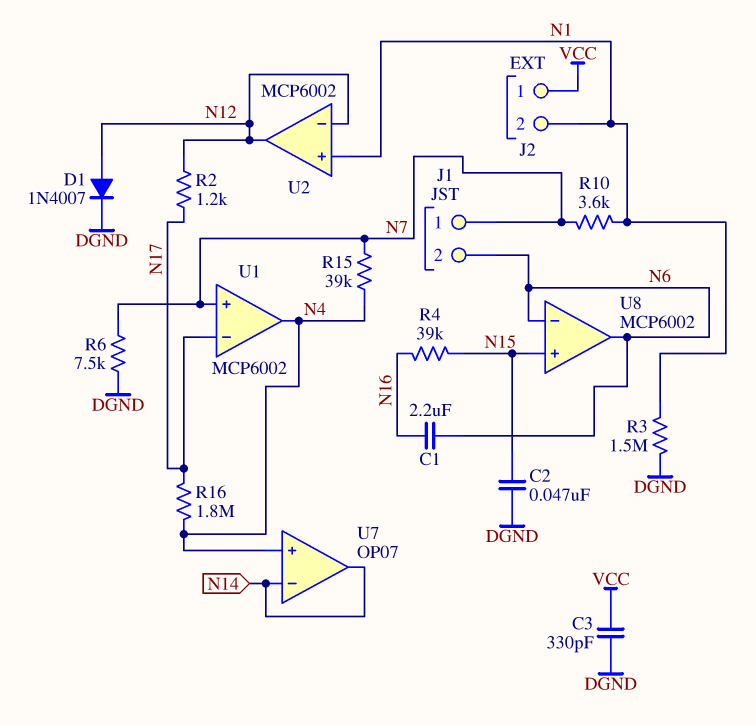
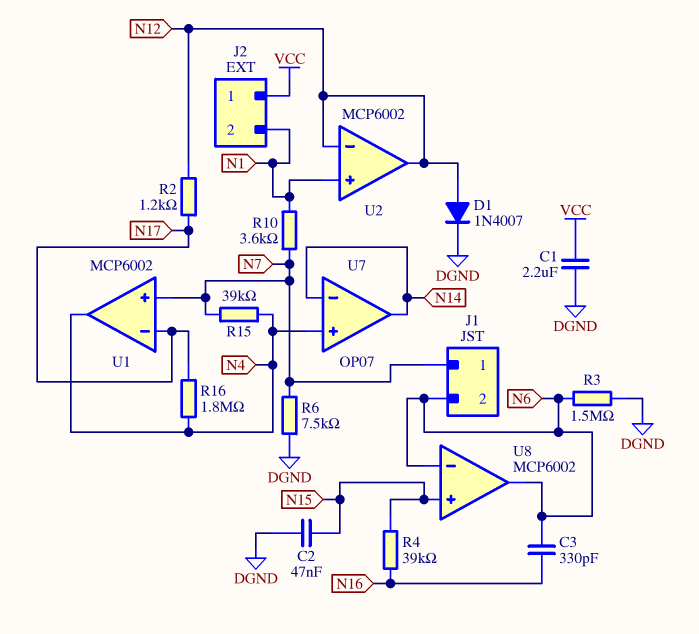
C1: 2.2uF (N6, N16) -> 2.2uF (DGND, VCC)
C3: 330pF (DGND, VCC) -> 330pF (N6, N16)
R3: 1.5M (DGND, N1) -> 1.5M (DGND, N6)

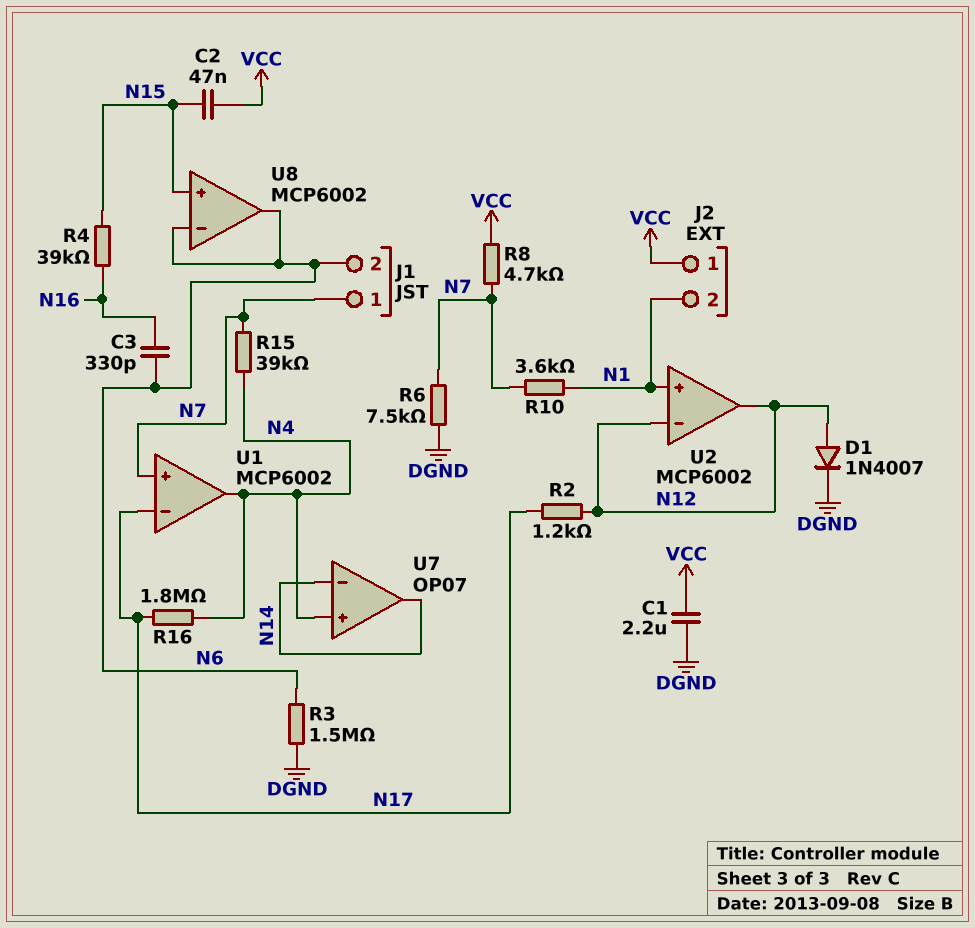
C2: 47nF (DGND, N15) -> 47nF (N15, VCC)
R8: none -> 4.7k (N7, VCC)

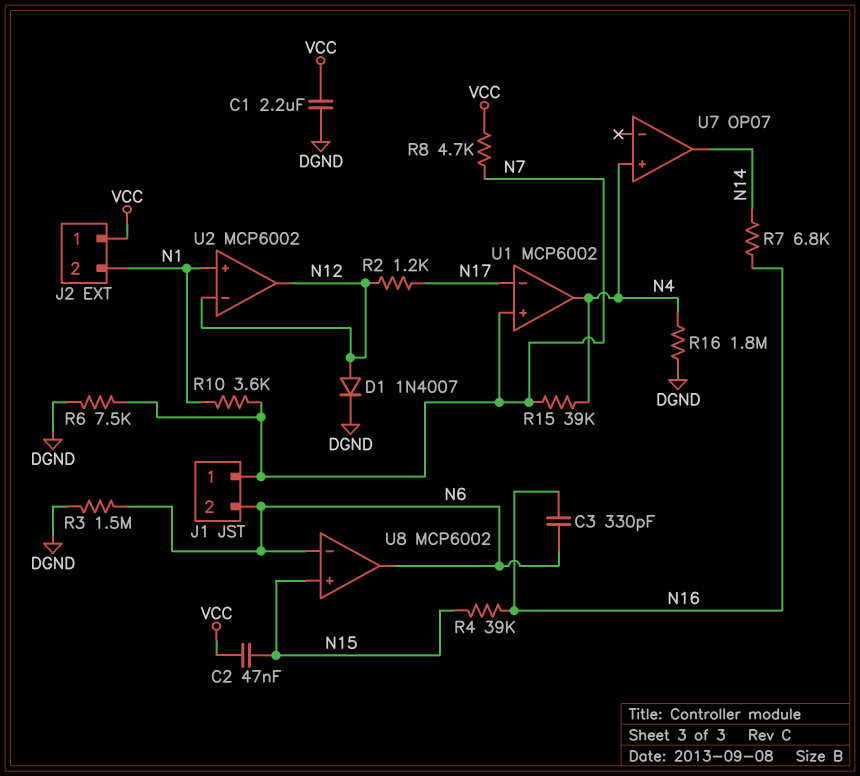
R7: none -> 6.8k (N14, N16)
R16: 1.8M (N4, N17) -> 1.8M (DGND, N4)
U7 pin in-: N14 -> none

